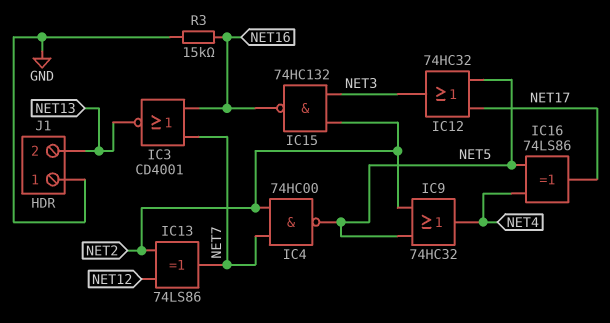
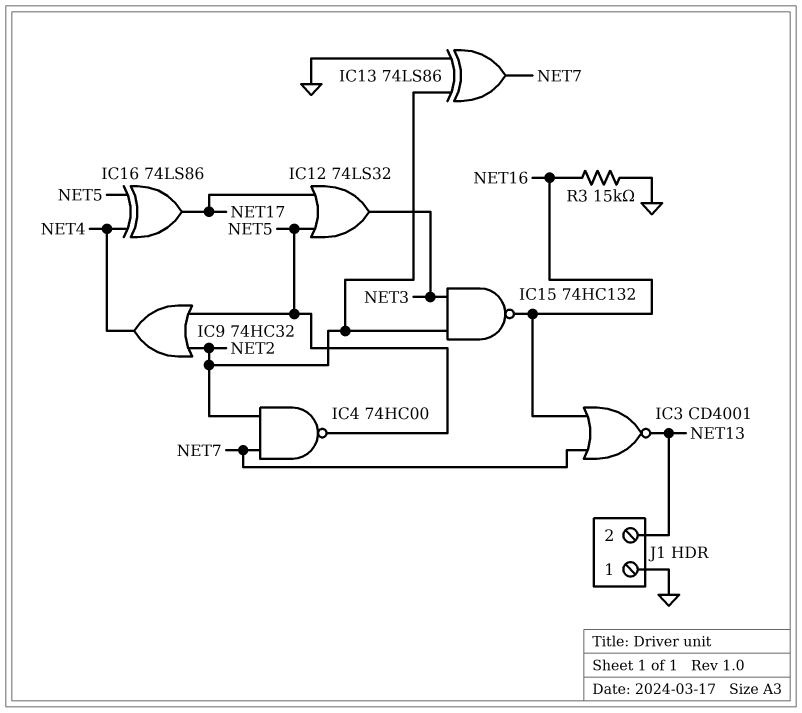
IC12: OR 74HC32 (in NET5, in NET17, out NET3) -> OR 74LS32 (in NET5, in NET17, out NET3)
IC13: XOR 74LS86 (in NET2, in NET12, out NET7) -> XOR 74LS86 (in GND, in NET2, out NET7)

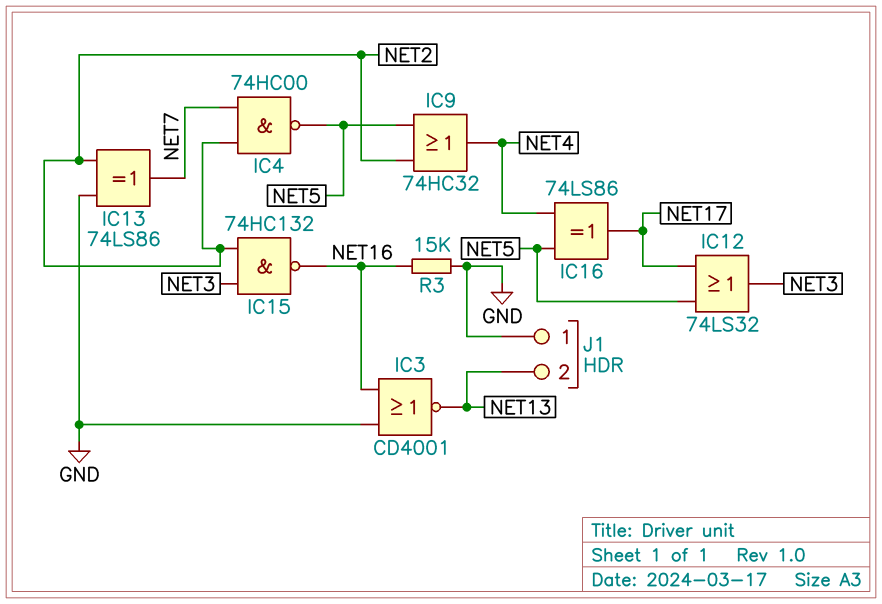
IC3: NOR CD4001 (in NET7, in NET16, out NET13) -> NOR CD4001 (in GND, in NET16, out NET13)

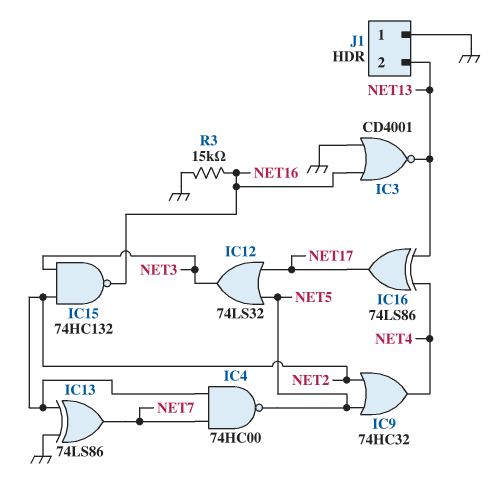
IC16: XOR 74LS86 (in NET4, in NET5, out NET17) -> XOR 74LS86 (in NET4, in NET13, out NET17)

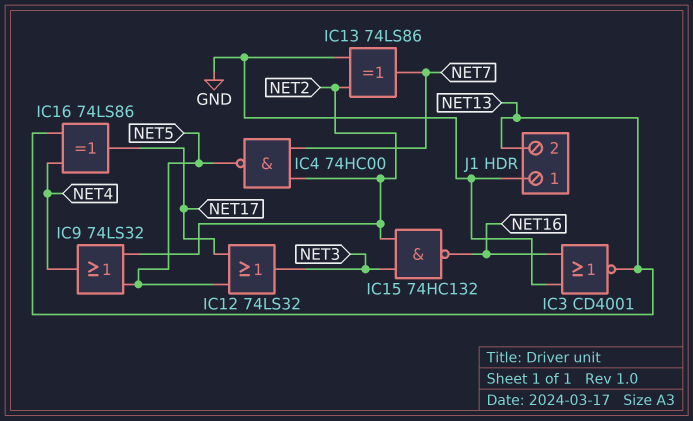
IC9: OR 74HC32 (in NET2, in NET5, out NET4) -> OR 74LS32 (in NET2, in NET5, out NET4)
R3: 15k (GND, NET16) -> none

